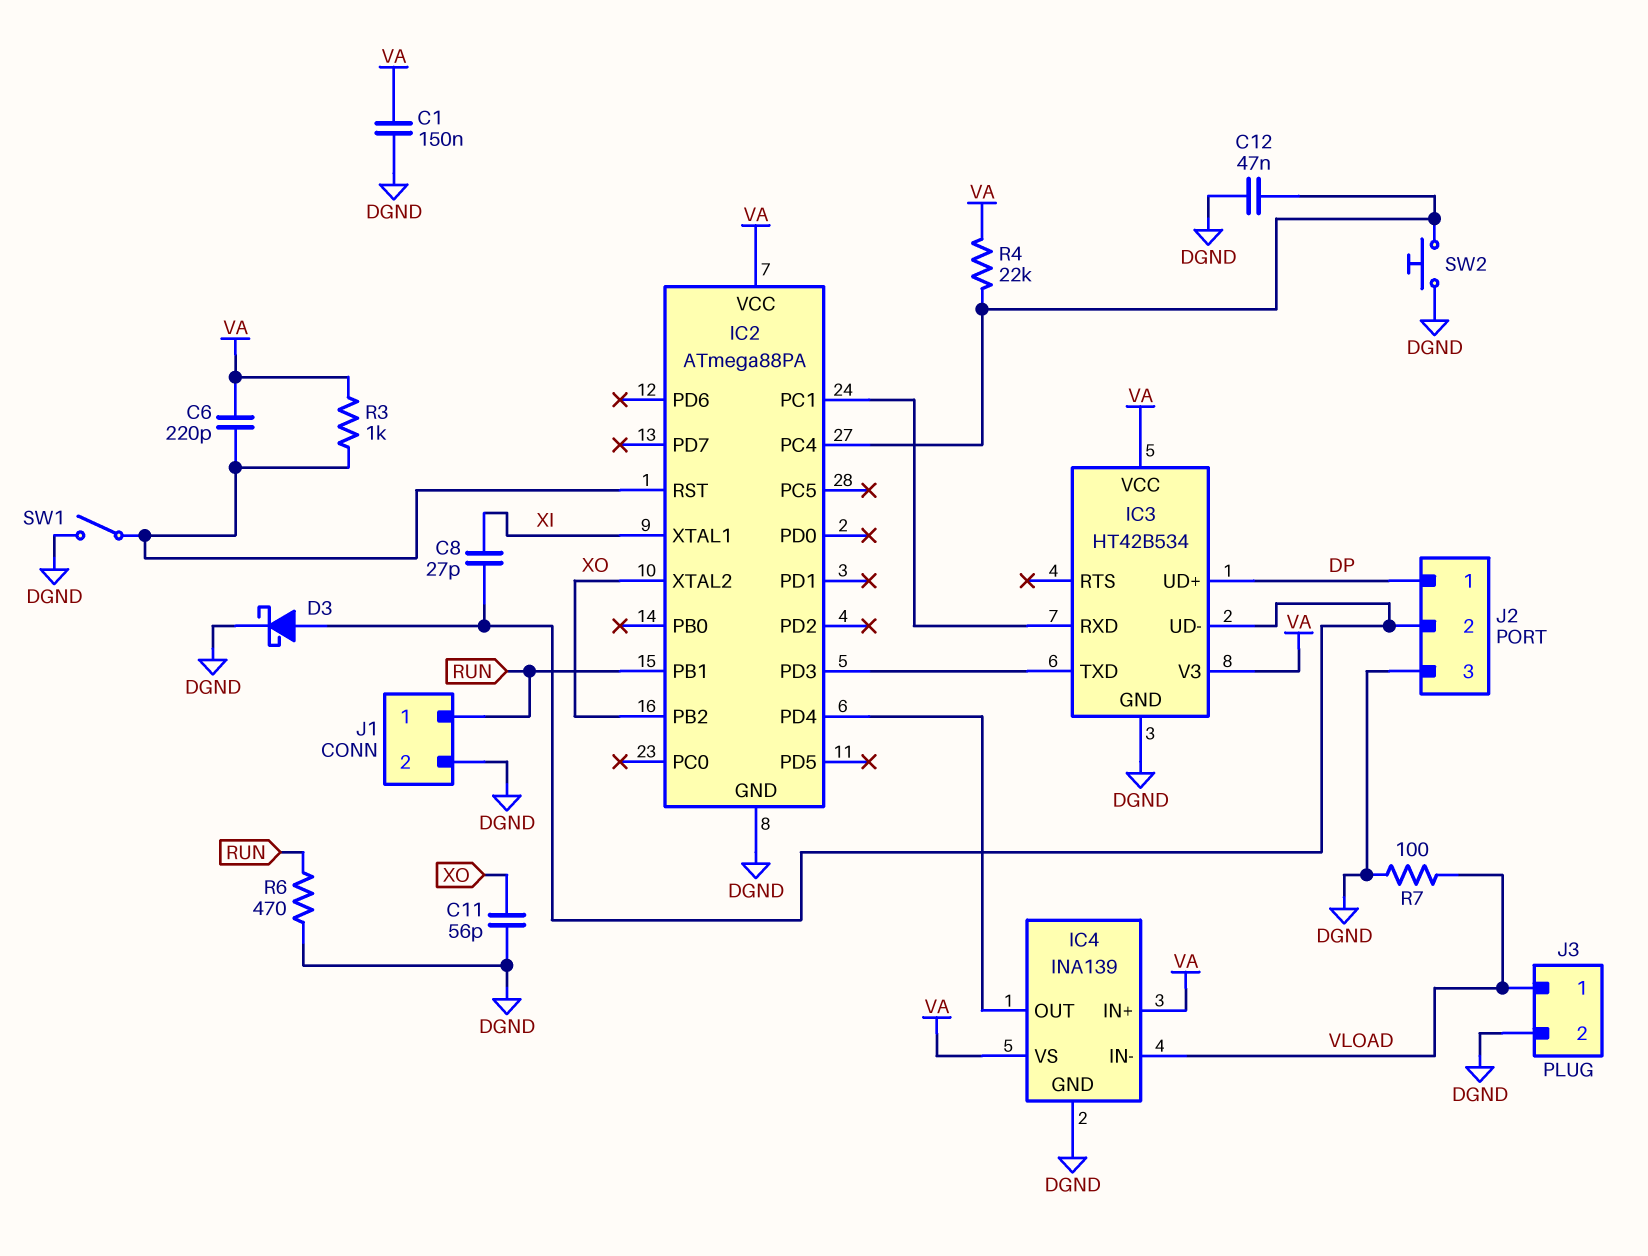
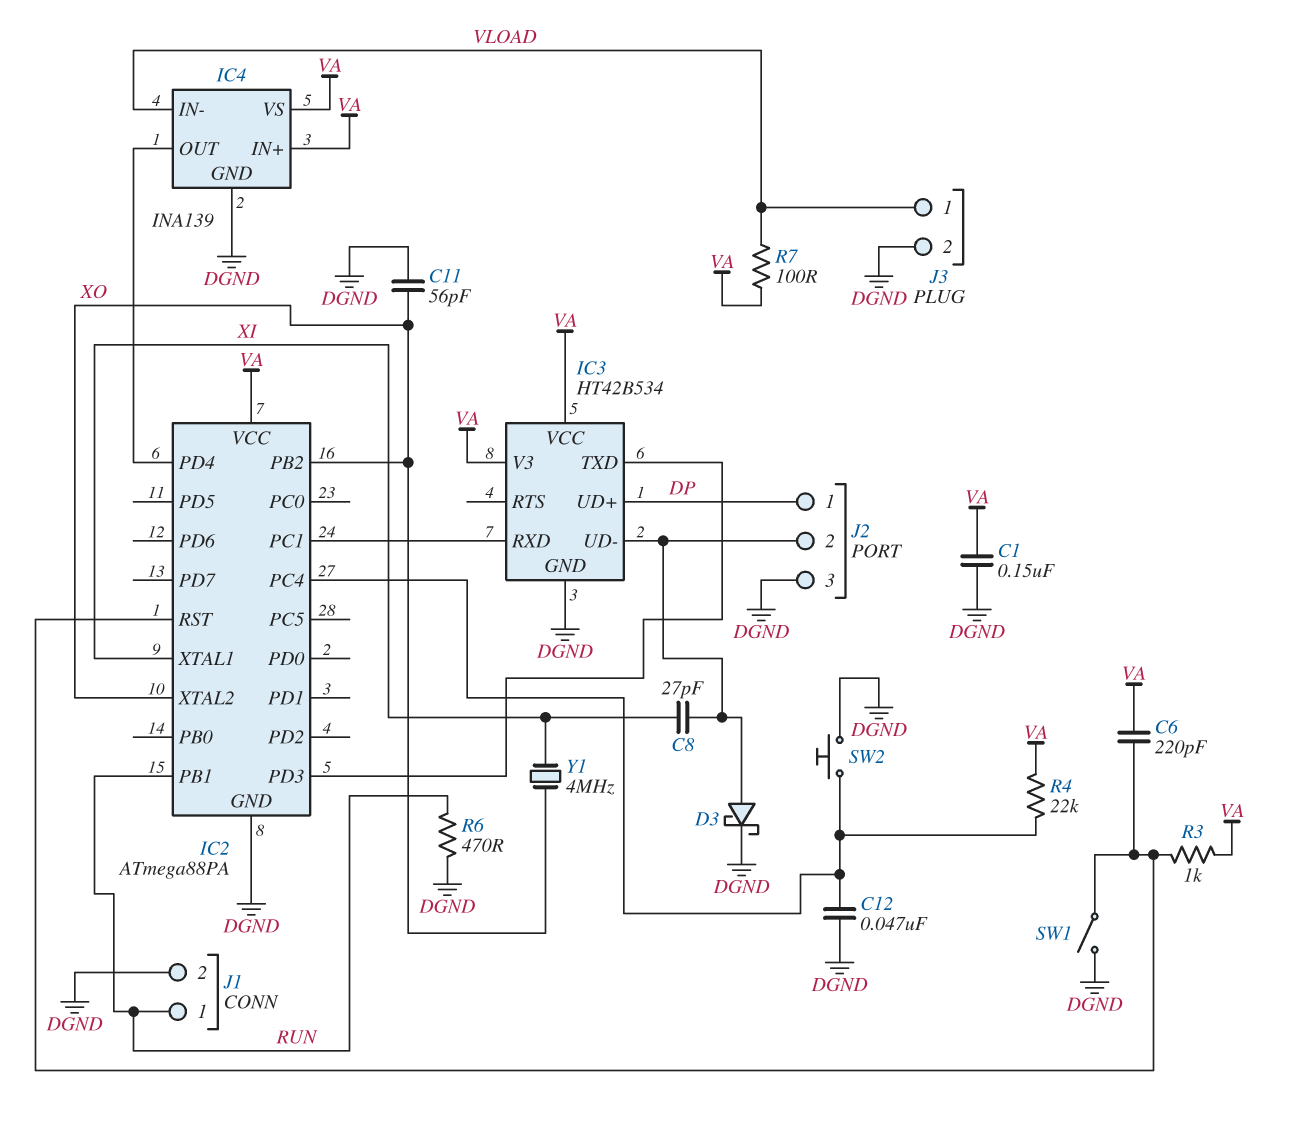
R7: 100 (DGND, VLOAD) -> 100 (VA, VLOAD)
Y1: none -> 4MHz (XI, XO)

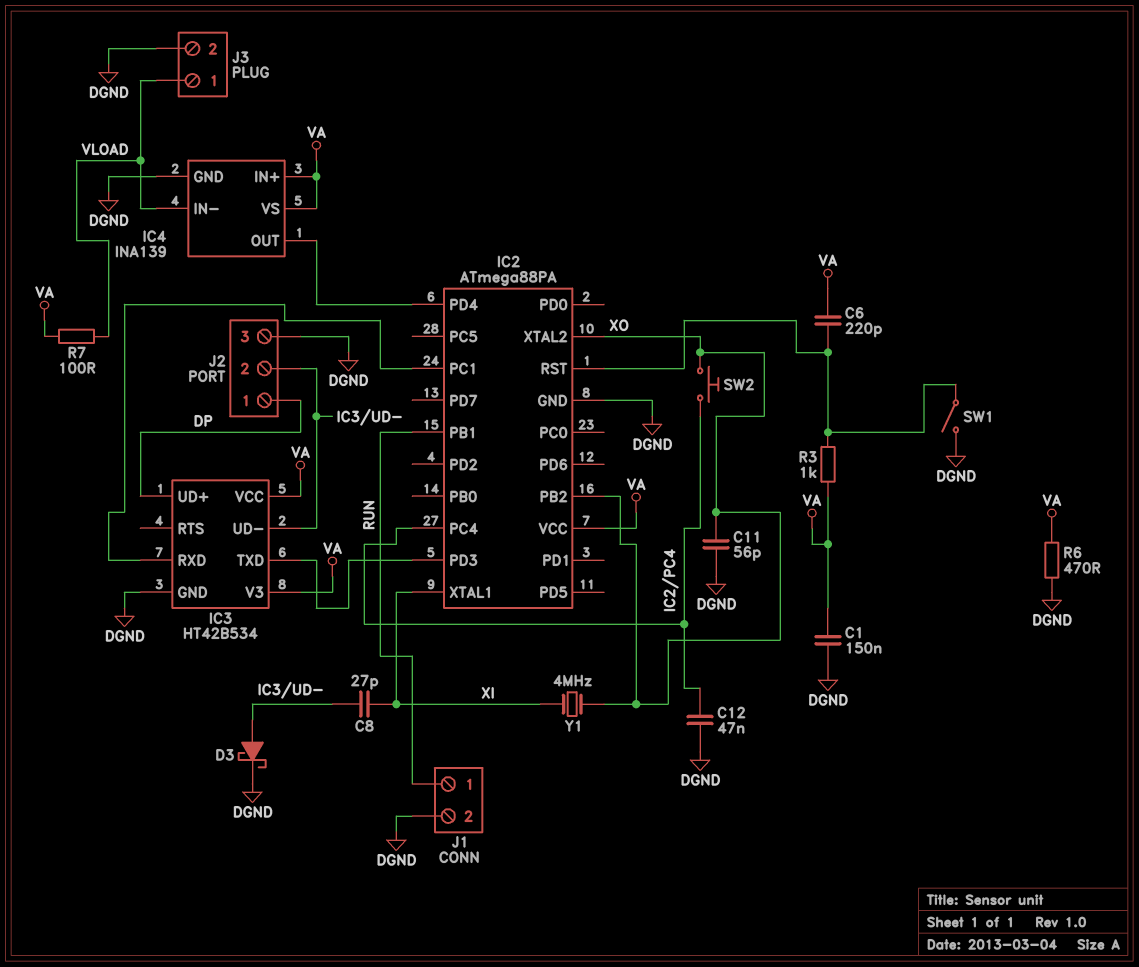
R4: 22k (IC2/PC4, VA) -> none
R6: 470 (DGND, RUN) -> 470 (DGND, VA)
SW2: button (DGND, IC2/PC4) -> button (IC2/PC4, XO)

